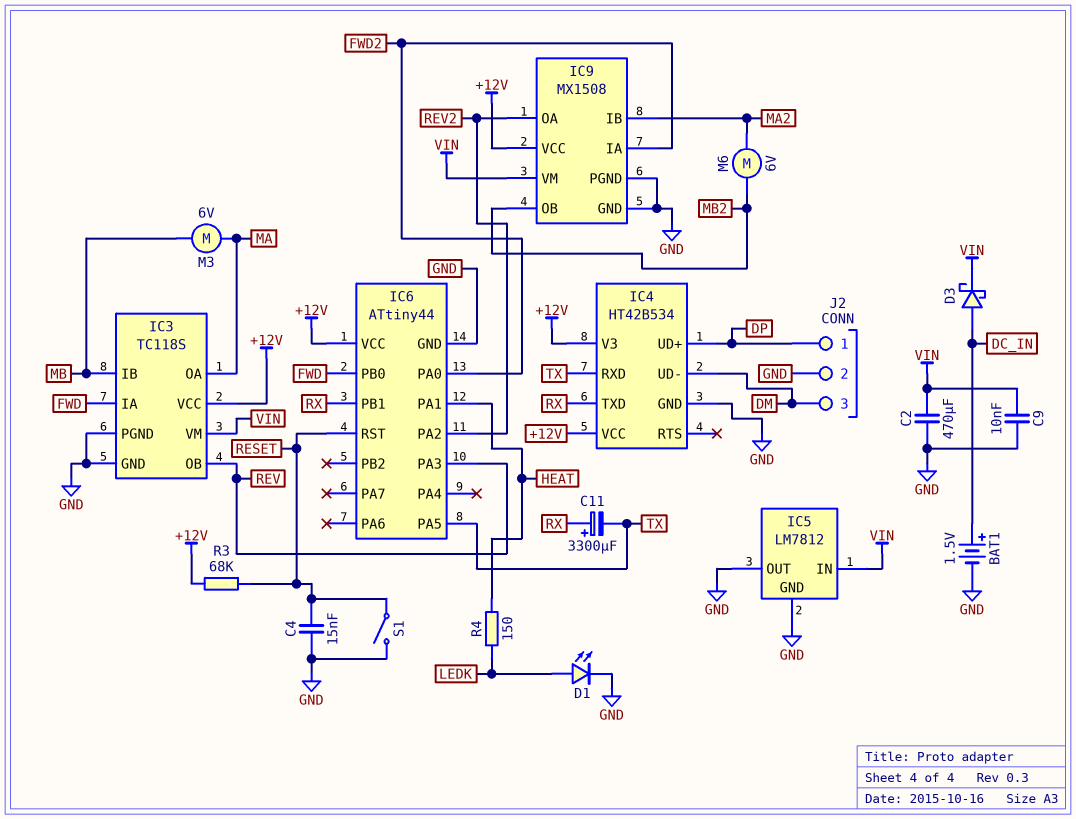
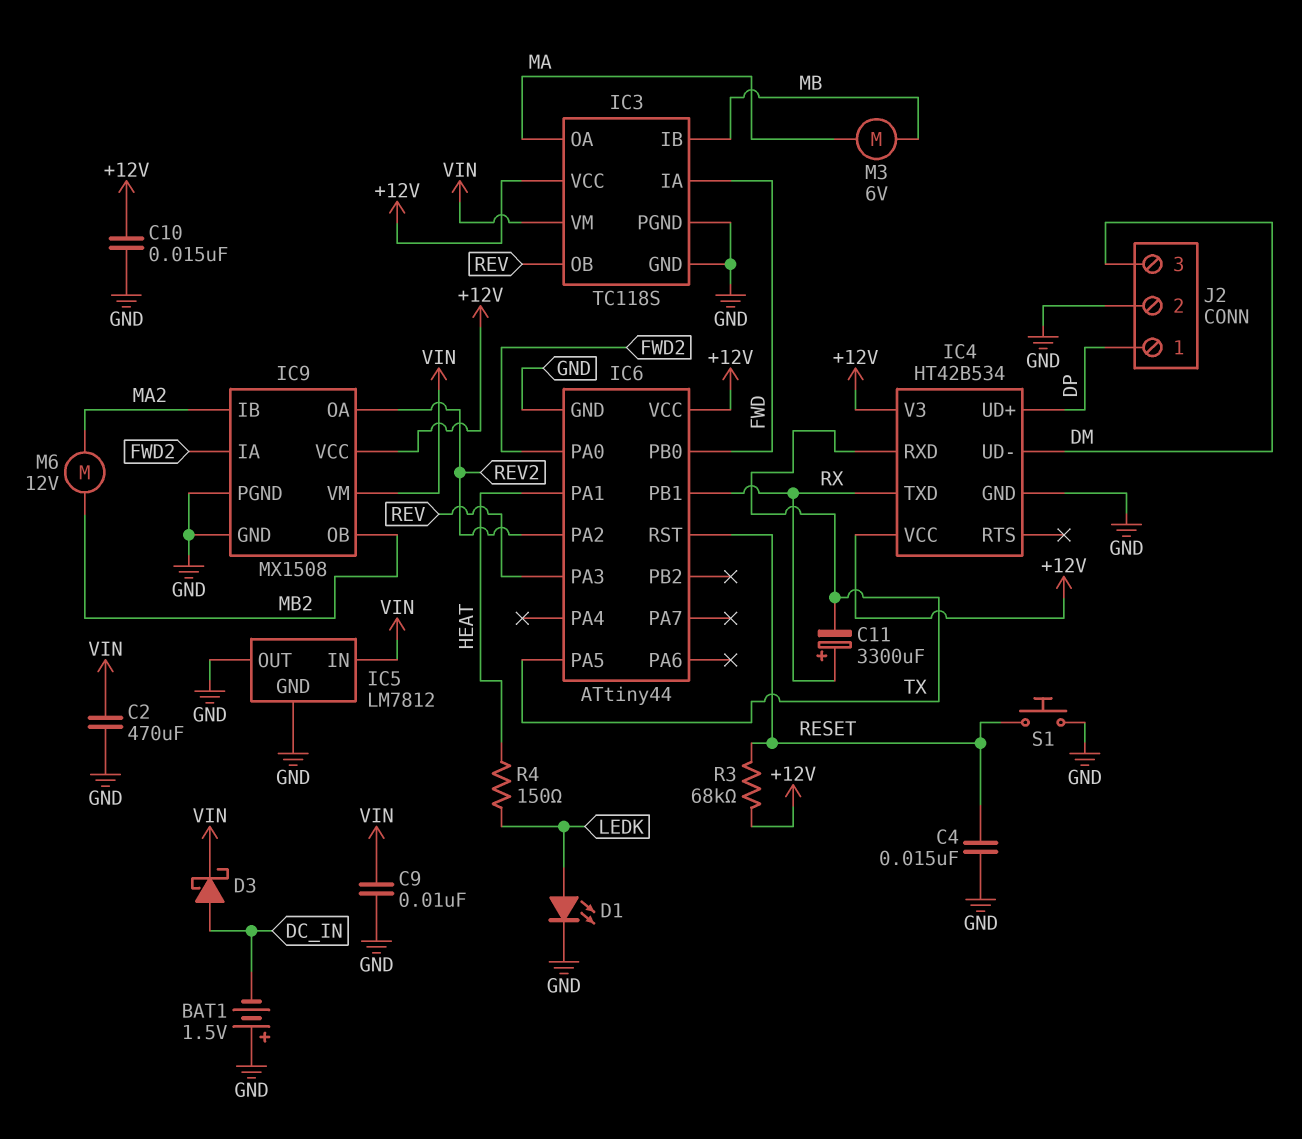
BAT1: 1.5V (plus DC_IN, minus GND) -> 1.5V (plus GND, minus DC_IN)
C10: none -> 15nF (+12V, GND)
M6: motor 6V (MA2, MB2) -> motor 12V (MA2, MB2)
S1: switch (GND, RESET) -> button (GND, RESET)

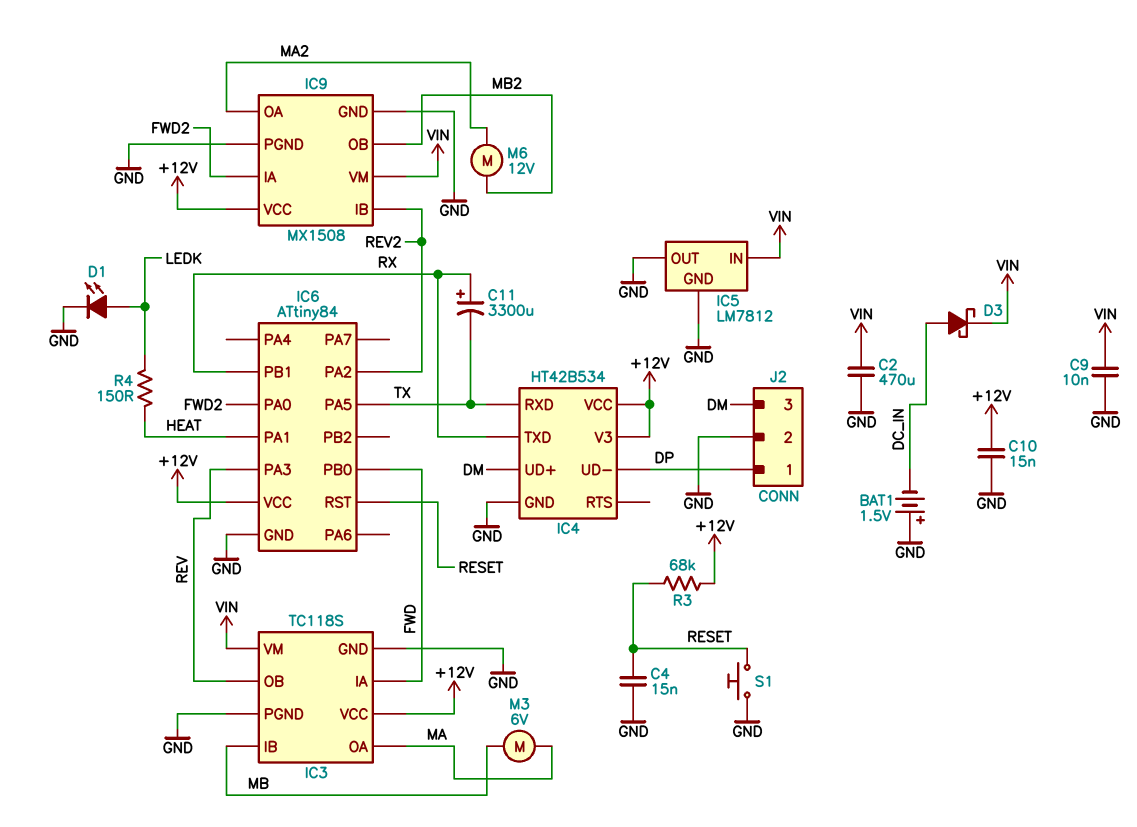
IC4 pin UD+: DP -> DM
IC4 pin UD-: DM -> DP
IC6: ATtiny44 -> ATtiny84
IC9 pin IB: MA2 -> REV2
IC9 pin OA: REV2 -> MA2

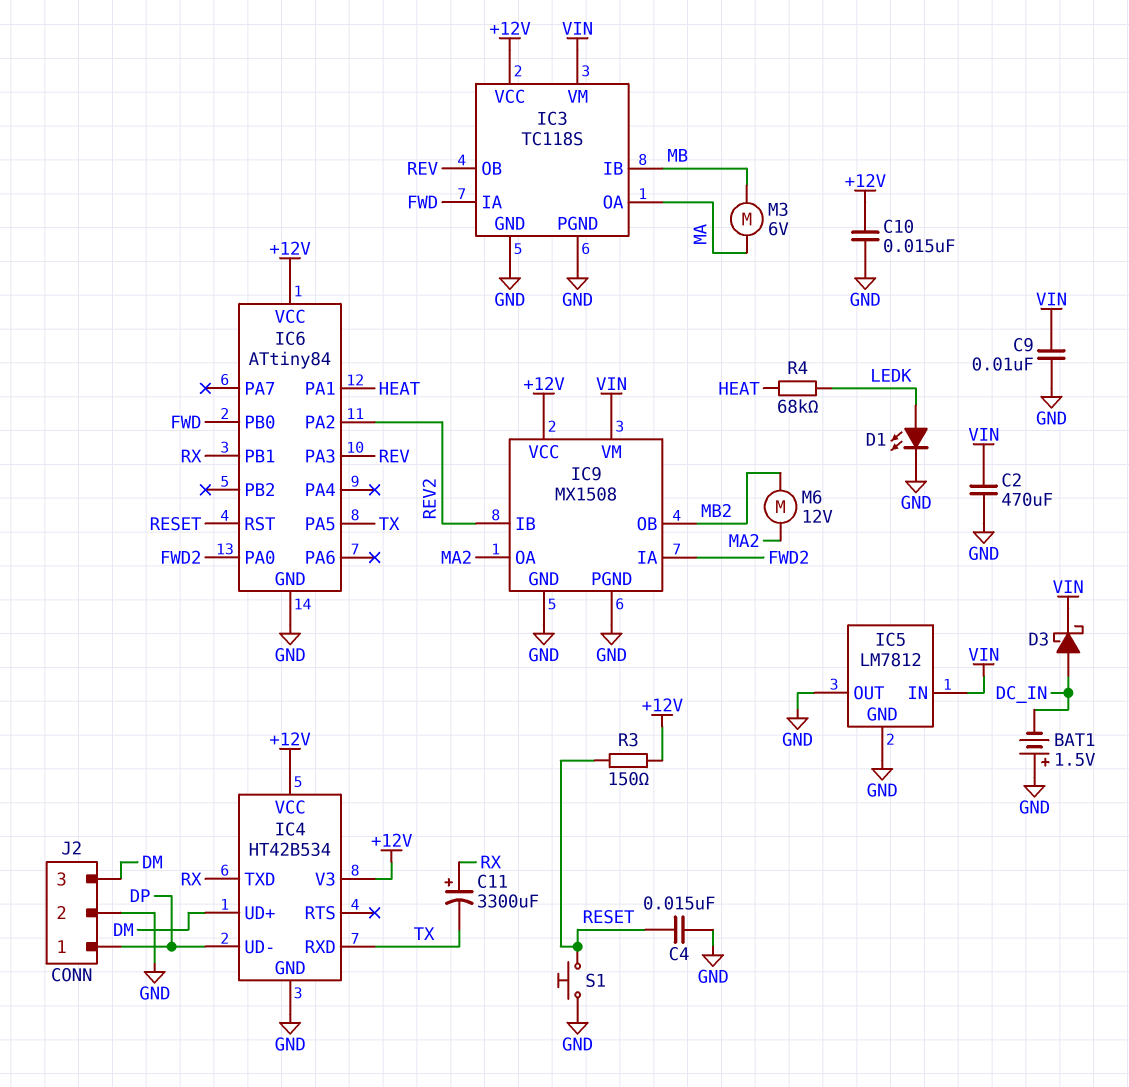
R3: 68k (+12V, RESET) -> 150 (+12V, RESET)
R4: 150 (HEAT, LEDK) -> 68k (HEAT, LEDK)

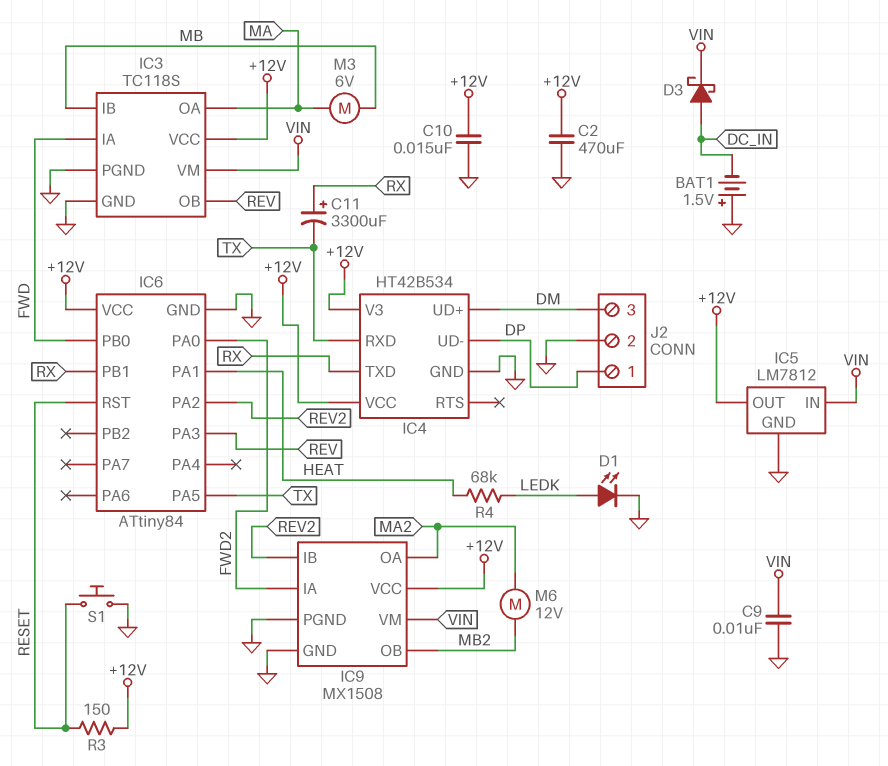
C2: 470uF (GND, VIN) -> 470uF (+12V, GND)
C4: 15nF (GND, RESET) -> none
IC5 pin OUT: GND -> +12V

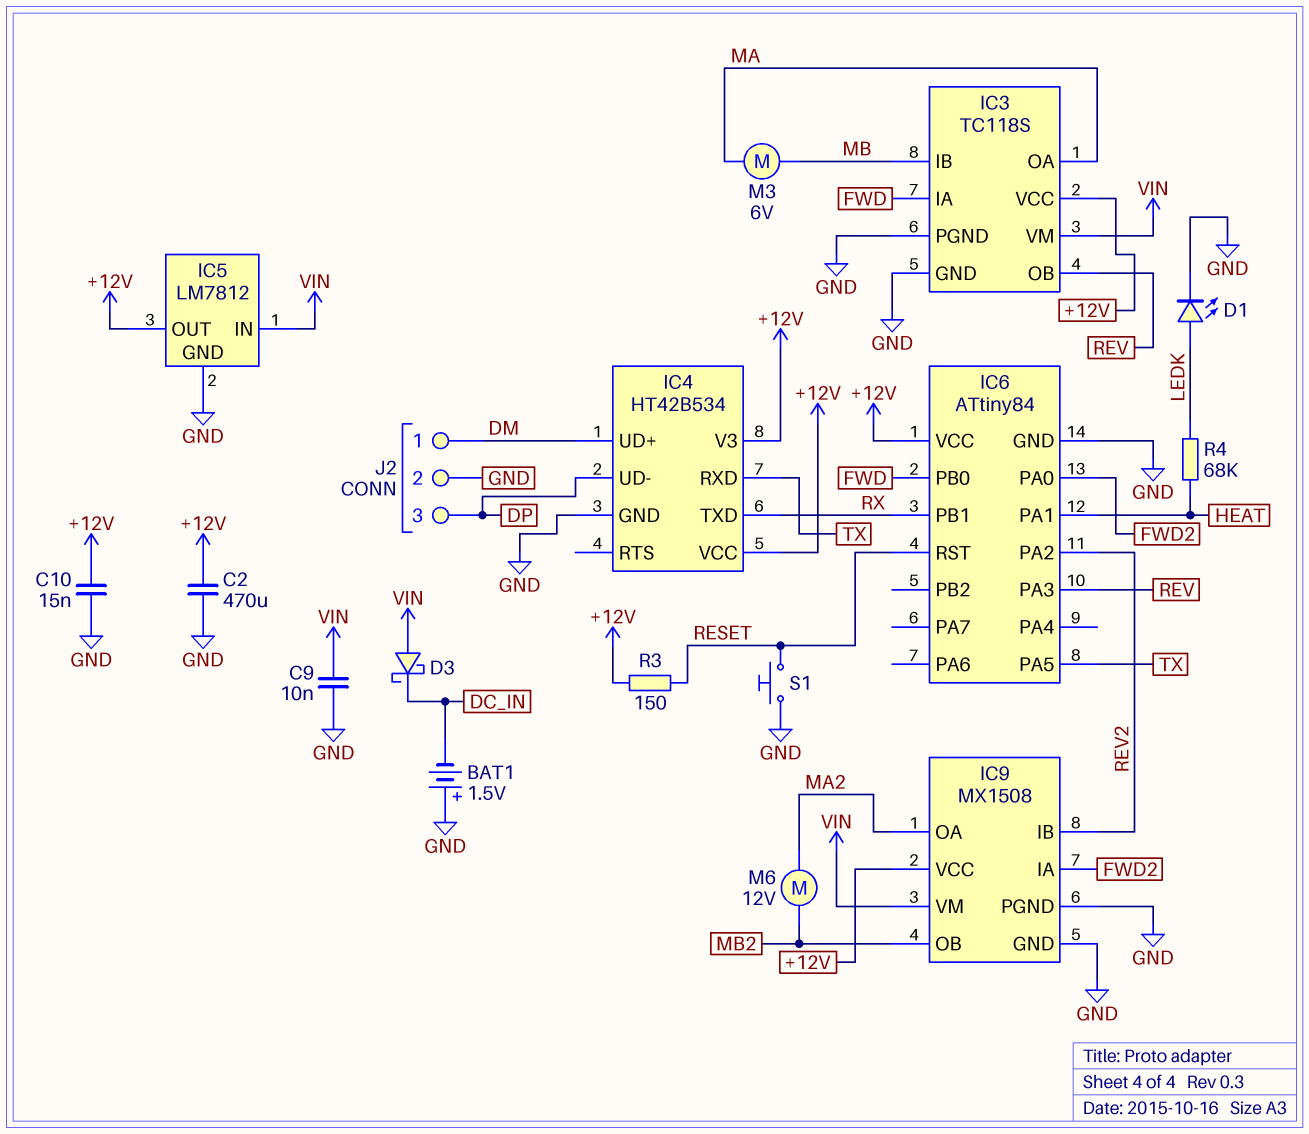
C11: 3300uF (plus RX, minus TX) -> none
D3: schottky (A DC_IN, K VIN) -> schottky (A VIN, K DC_IN)
J2 pin 1: DP -> DM
J2 pin 3: DM -> DP

